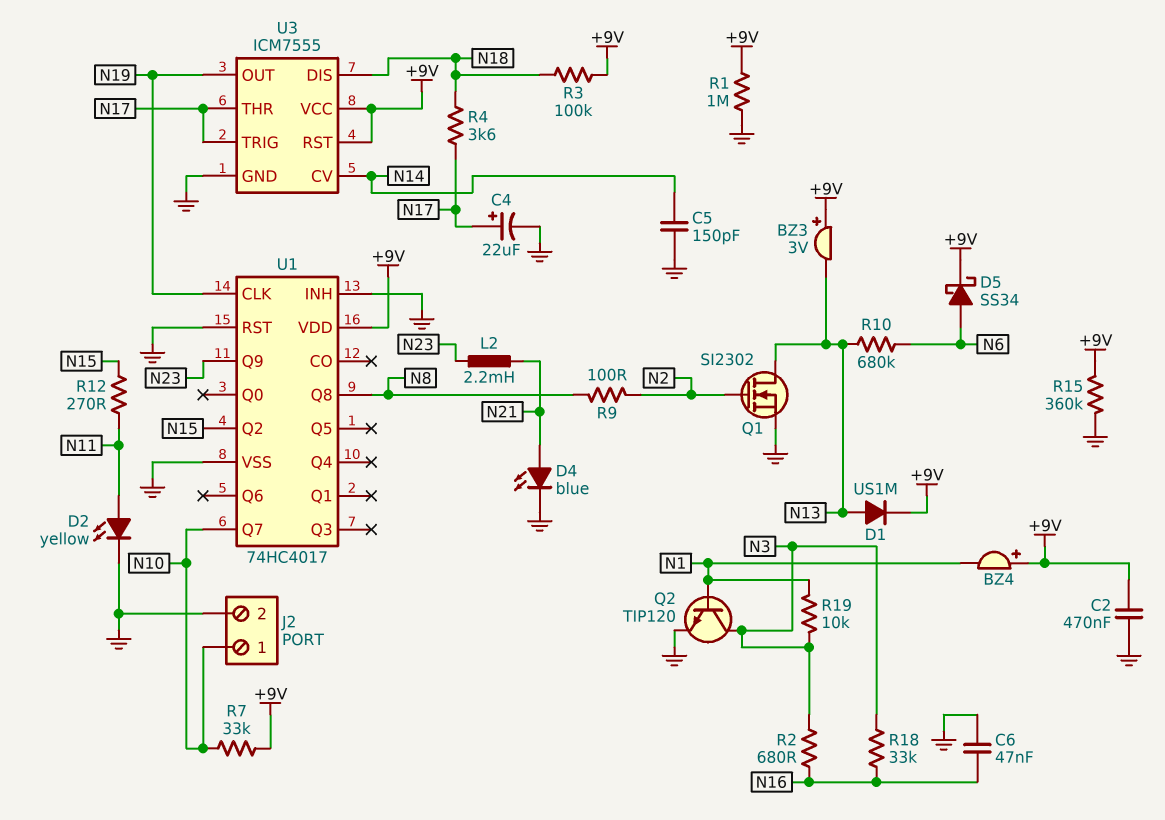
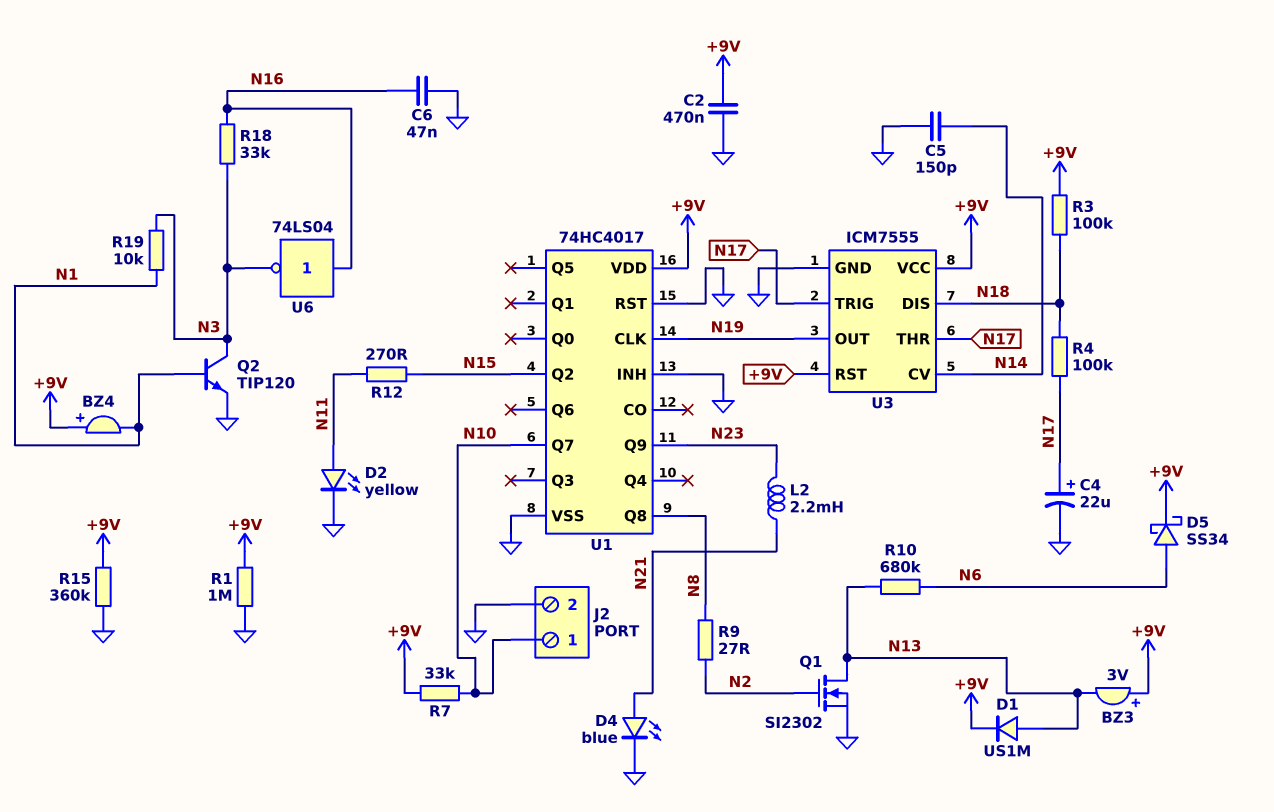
R2: 680 (N3, N16) -> none
R4: 3.6k (N17, N18) -> 100k (N17, N18)
R9: 100 (N2, N8) -> 27 (N2, N8)
U6: none -> NOT 74LS04 (in N16, out N3)

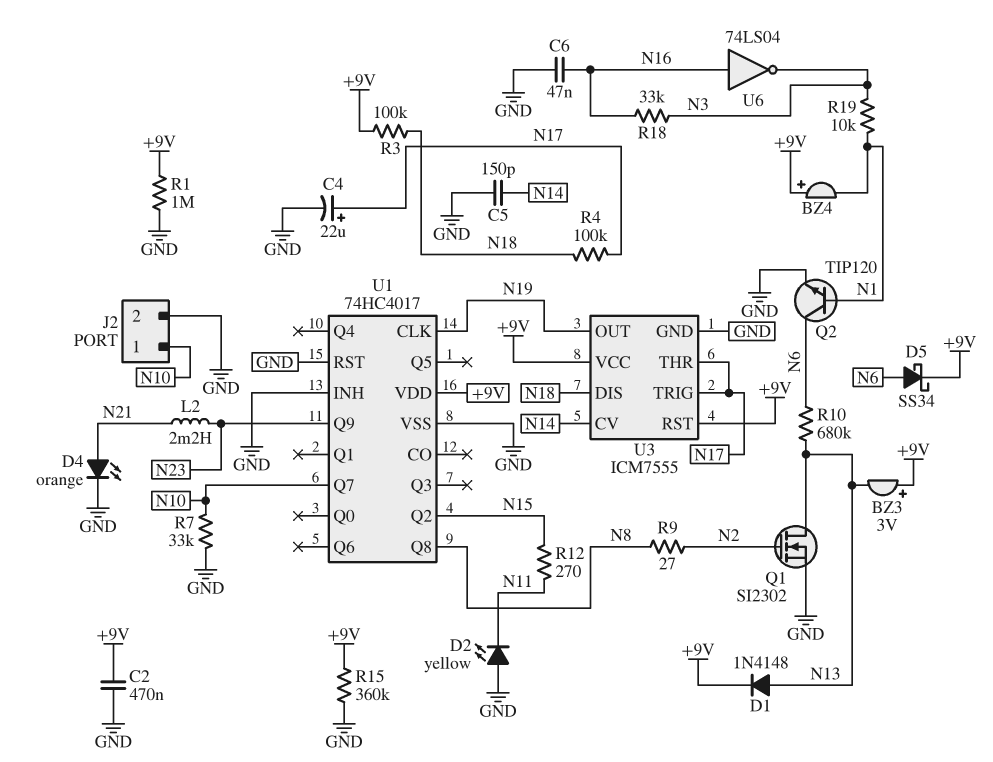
D1: diode US1M (A N13, K +9V) -> diode 1N4148 (A N13, K +9V)
D2: LED yellow (A N11, K GND) -> LED yellow (A GND, K N11)
D4: LED blue (A N21, K GND) -> LED orange (A N21, K GND)
Q2: NPN TIP120 (B N1, C N3, E GND) -> NPN TIP120 (B N1, C N6, E GND)
R7: 33k (+9V, N10) -> 33k (GND, N10)

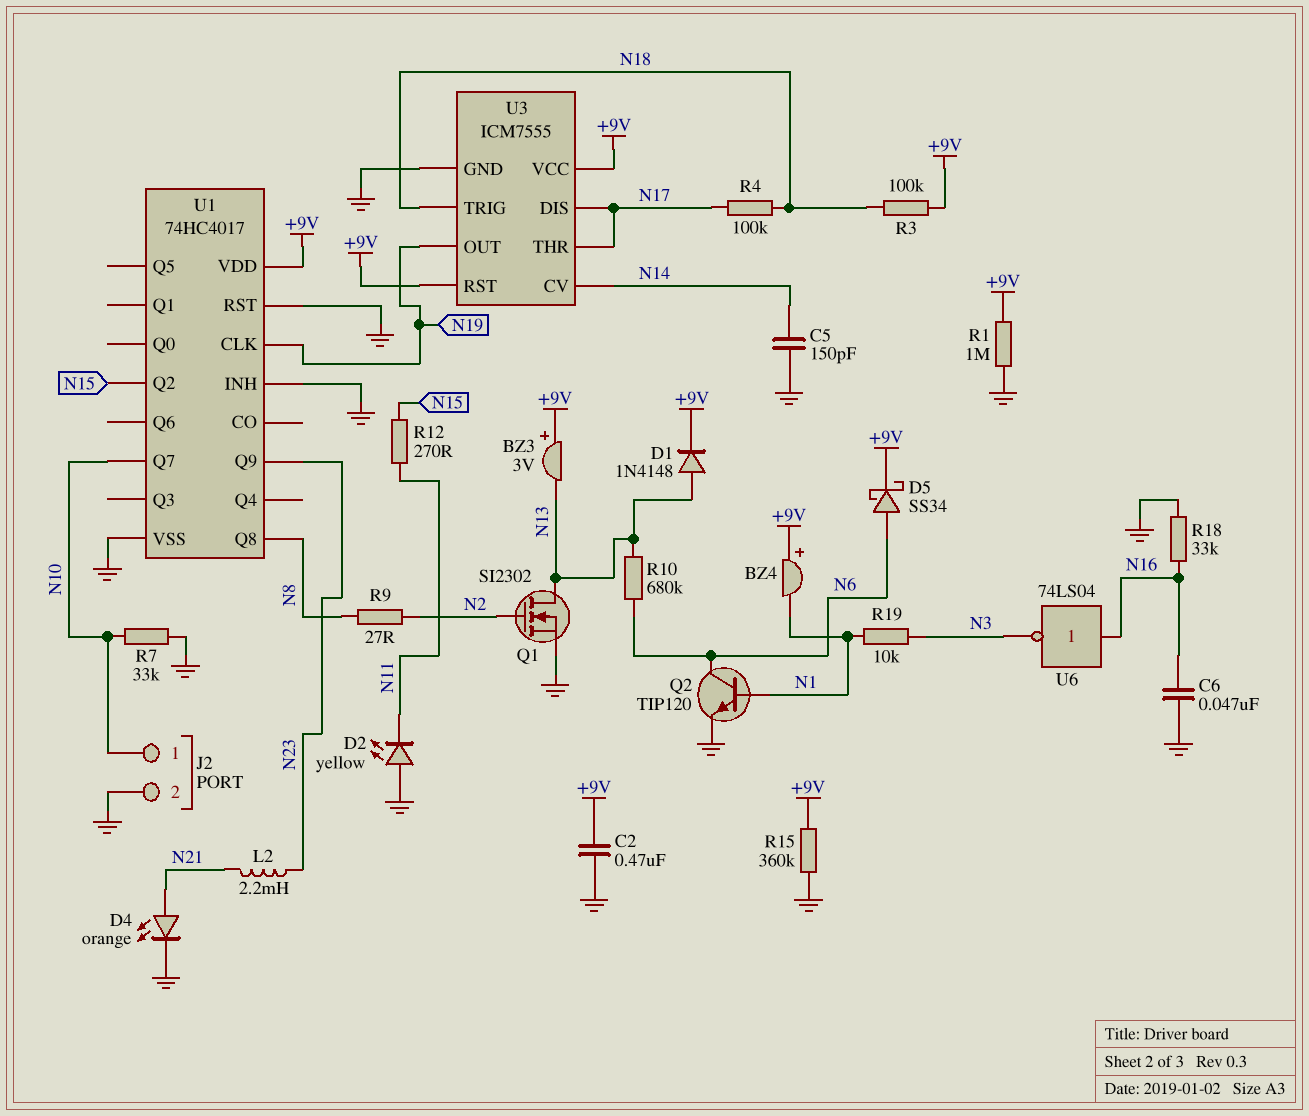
C4: 22uF (plus N17, minus GND) -> none
R18: 33k (N3, N16) -> 33k (GND, N16)
U3 pin DIS: N18 -> N17
U3 pin TRIG: N17 -> N18

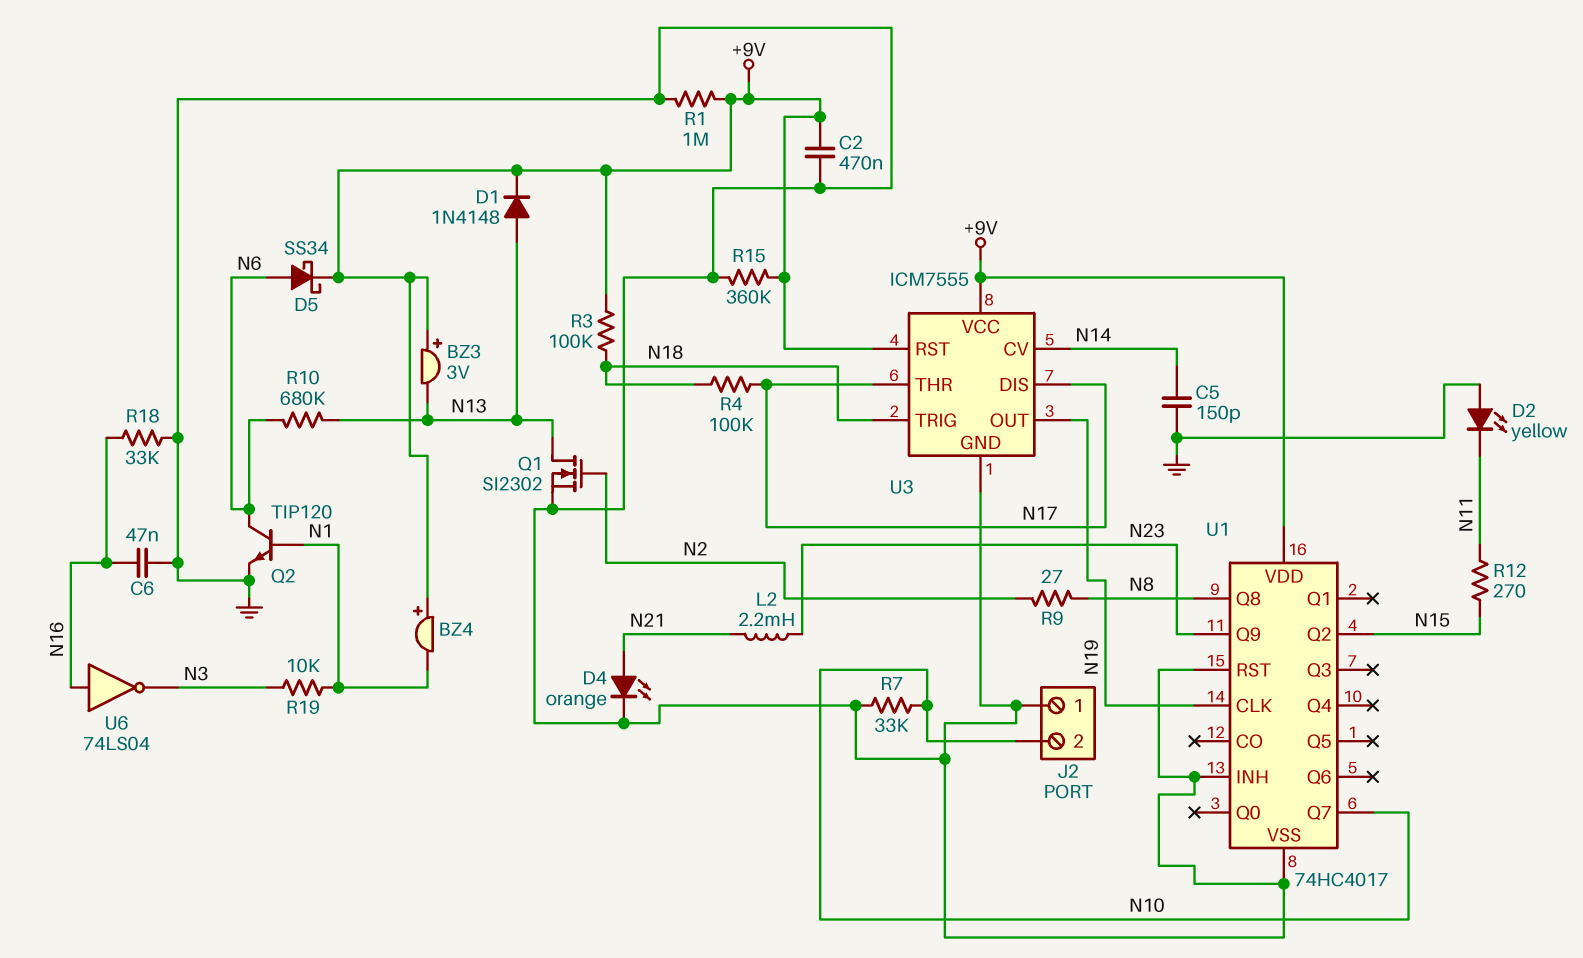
J2 pin 1: N10 -> GND
J2 pin 2: GND -> N10

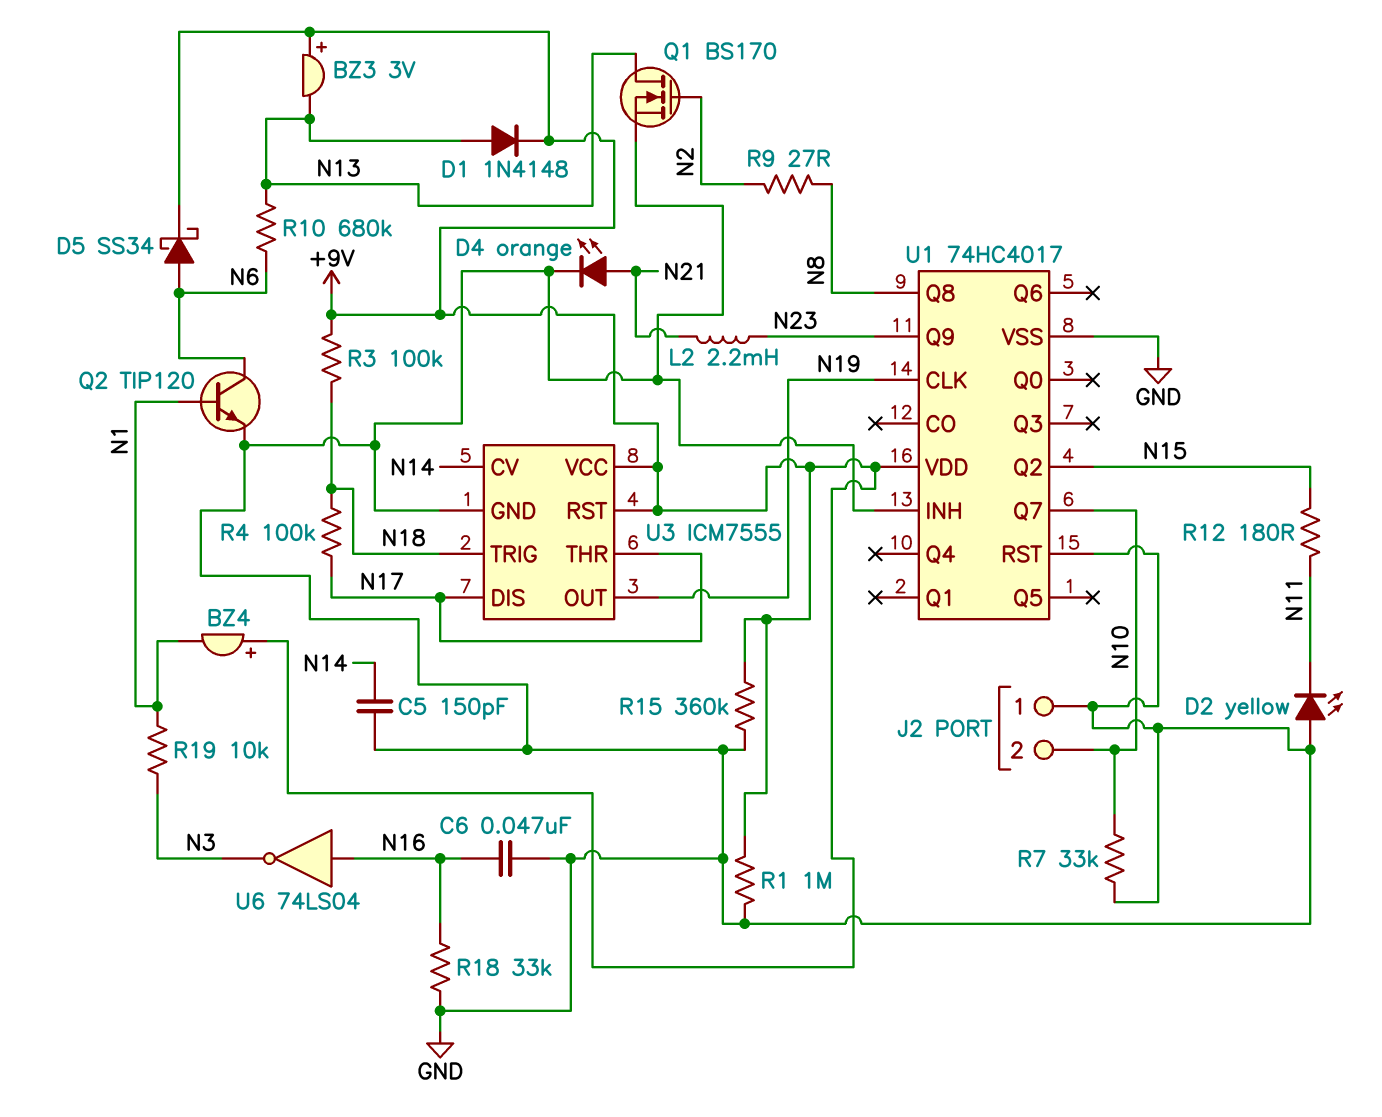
C2: 470nF (+9V, GND) -> none
Q1: NMOS SI2302 (G N2, D N13, S GND) -> NMOS BS170 (G N2, D N13, S GND)
R12: 270 (N11, N15) -> 180 (N11, N15)

